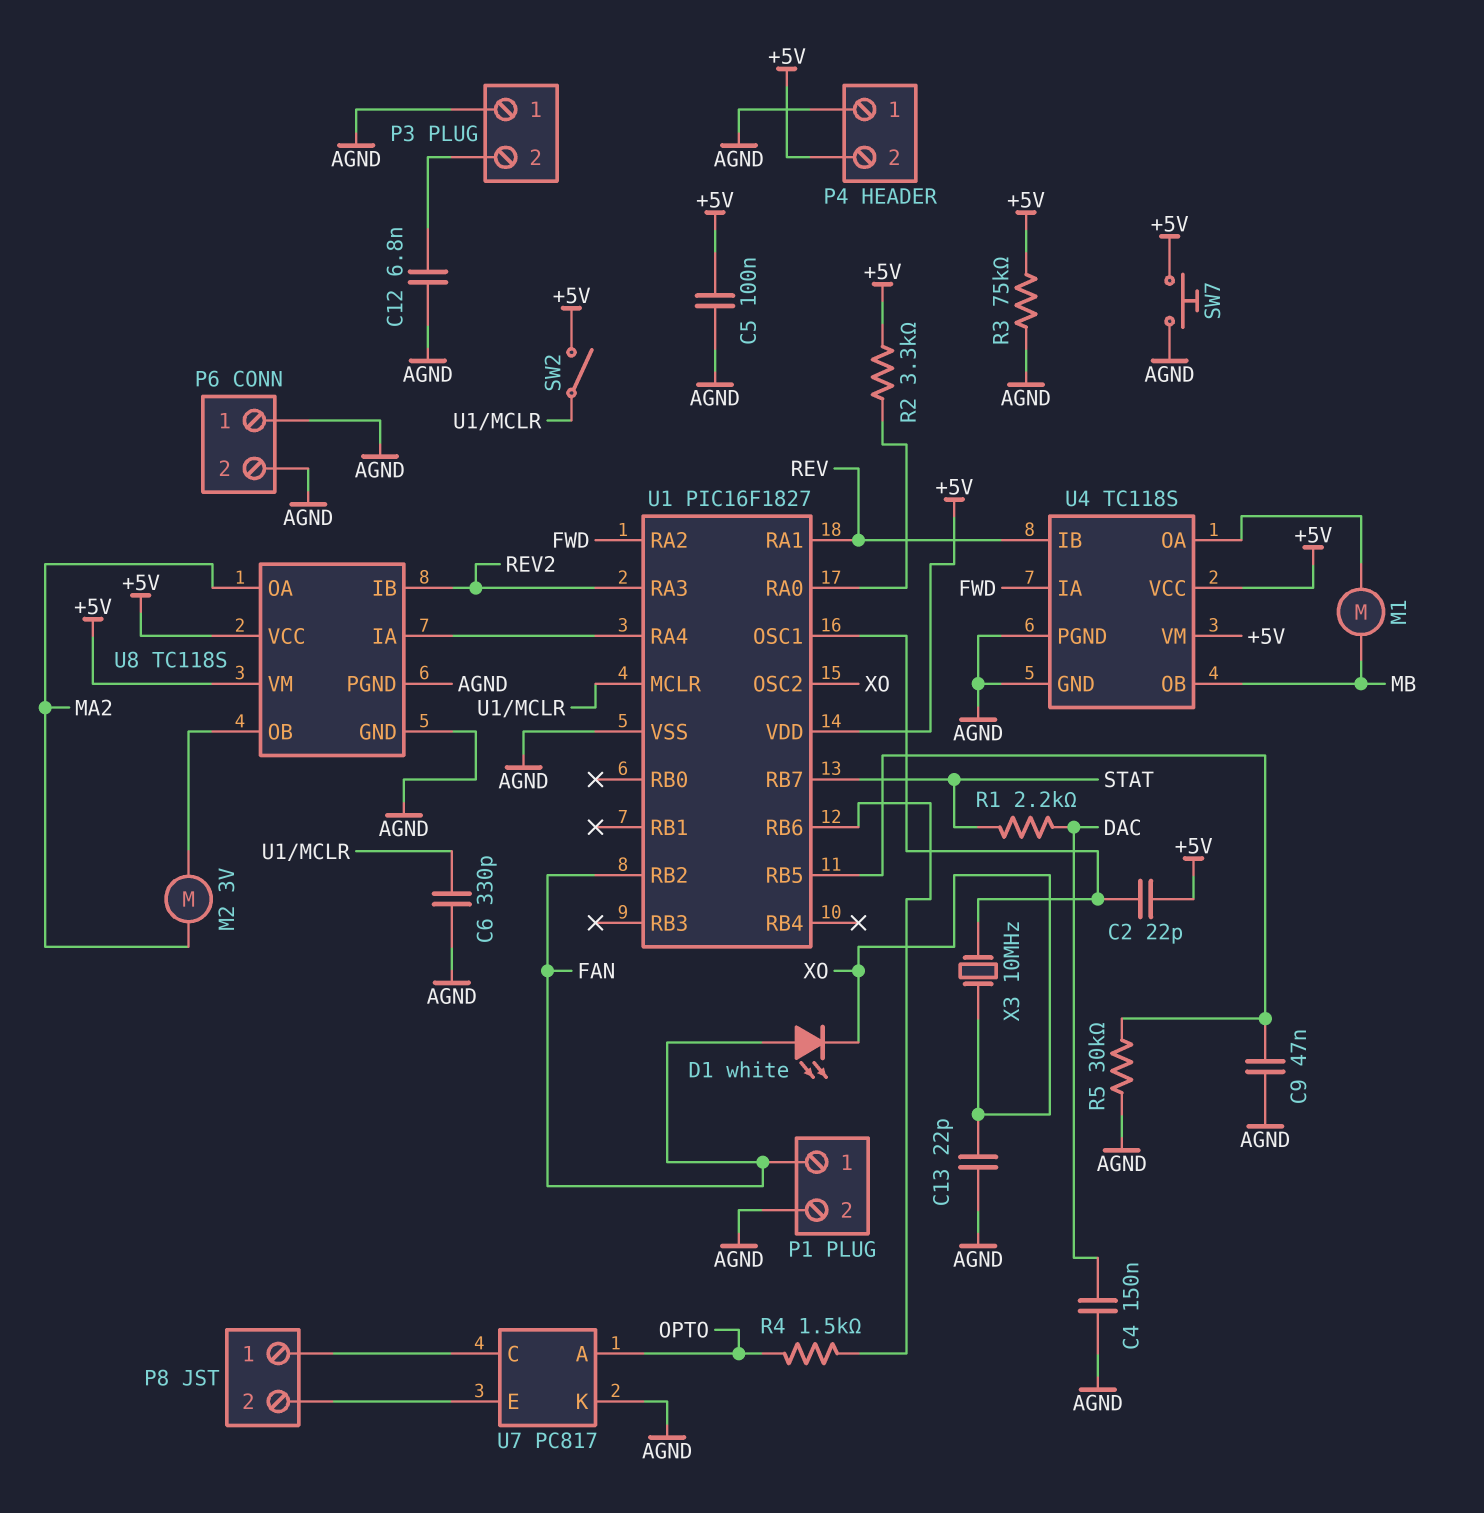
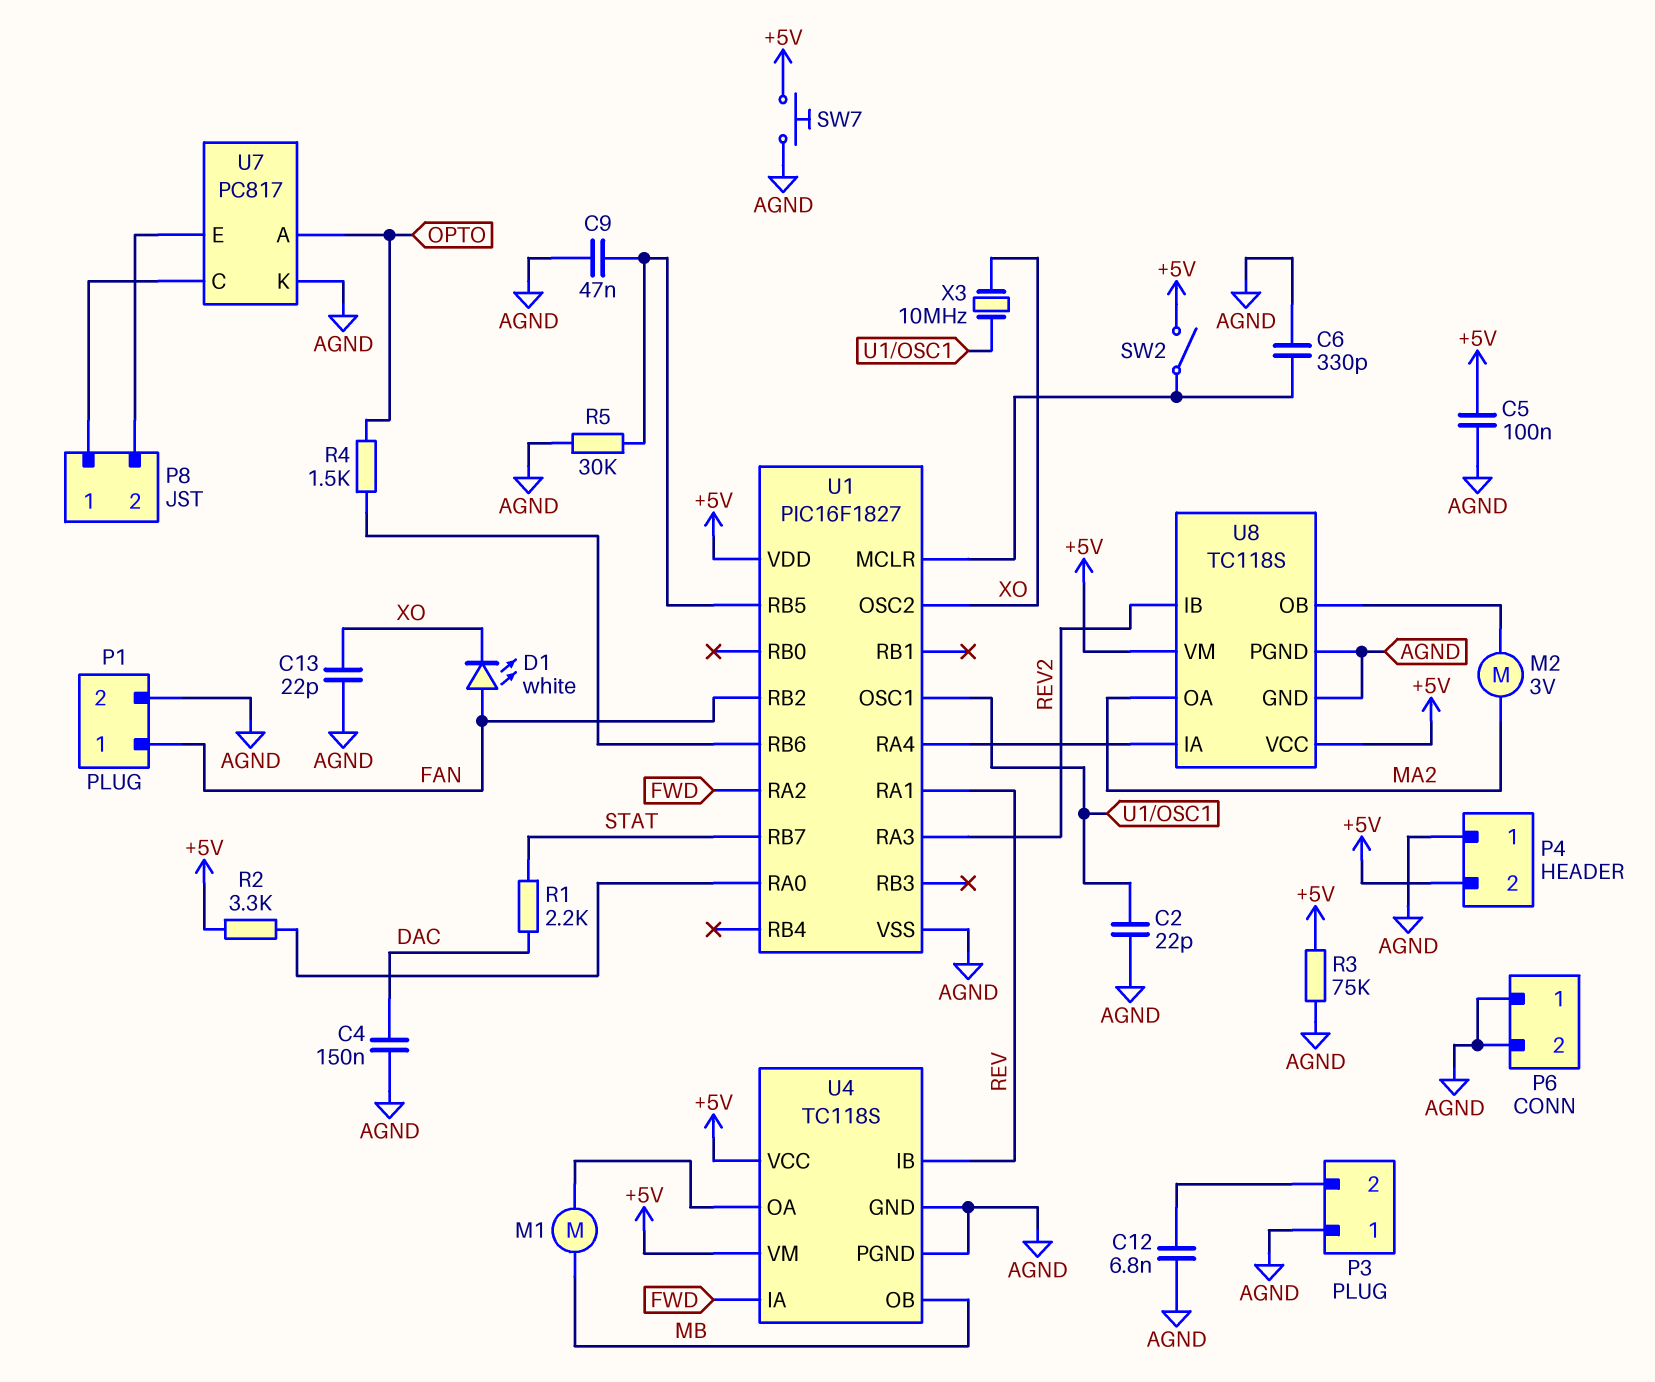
C2: 22pF (+5V, U1/OSC1) -> 22pF (AGND, U1/OSC1)

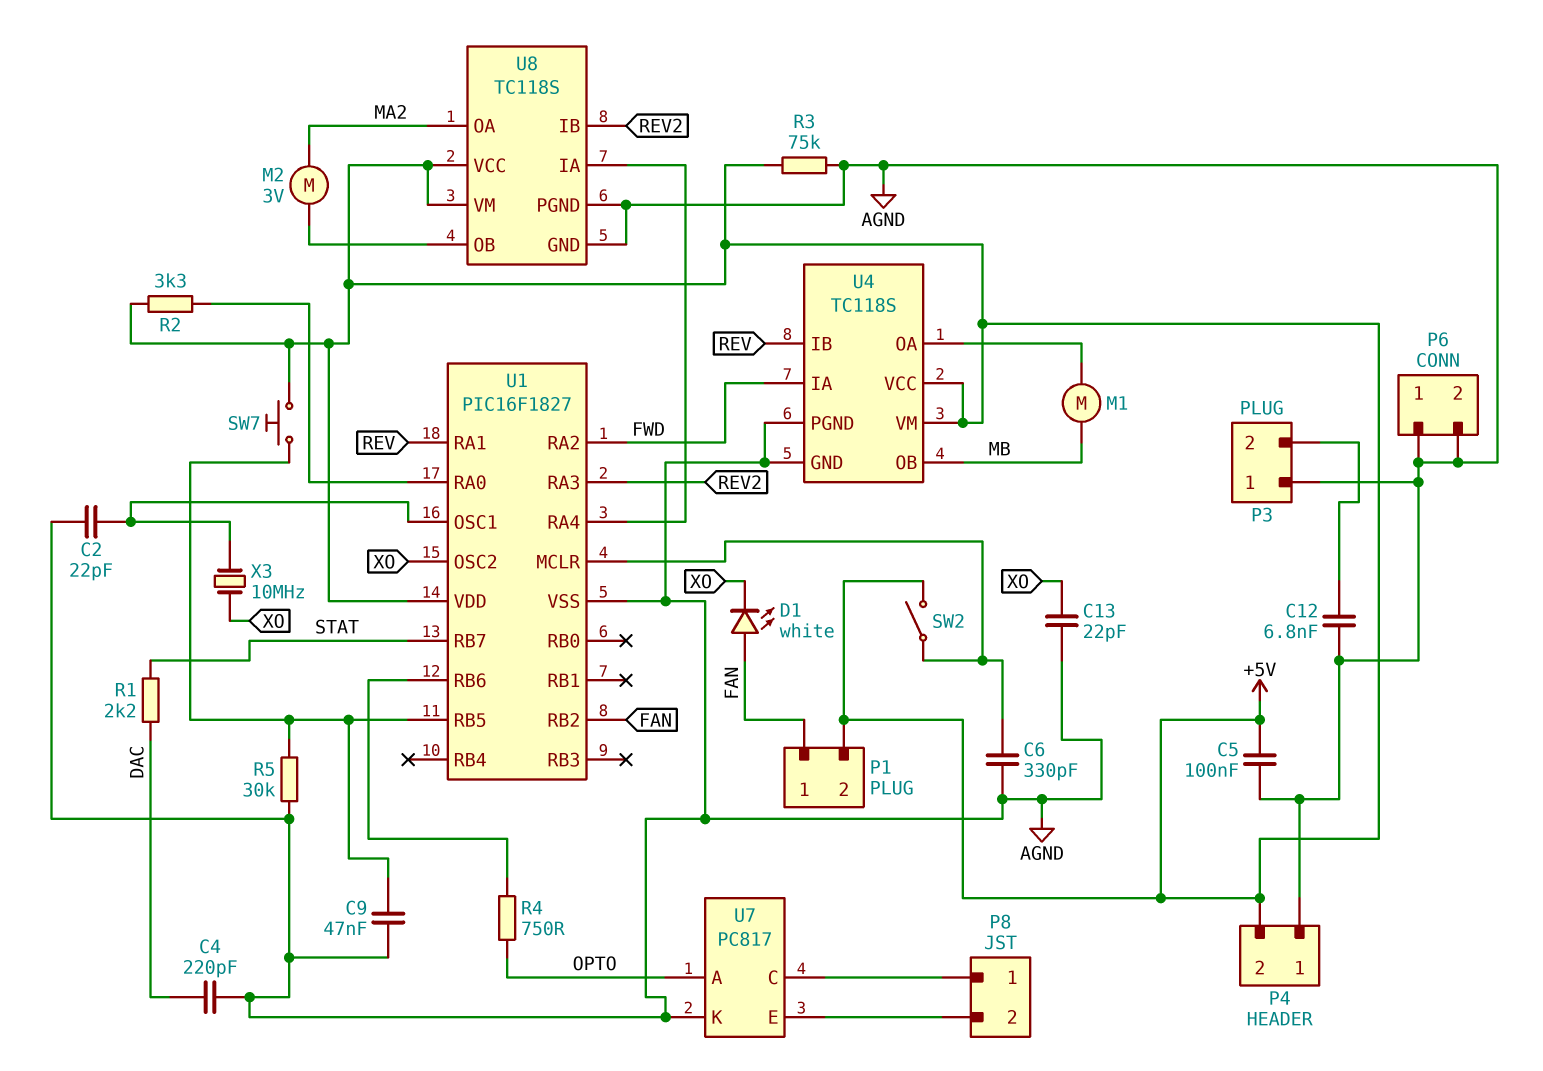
C4: 150nF (AGND, DAC) -> 220pF (AGND, DAC)
P1 pin 2: AGND -> +5V
R4: 1.5k (OPTO, U1/RB6) -> 750 (OPTO, U1/RB6)
SW7: button (+5V, AGND) -> button (+5V, U1/RB5)

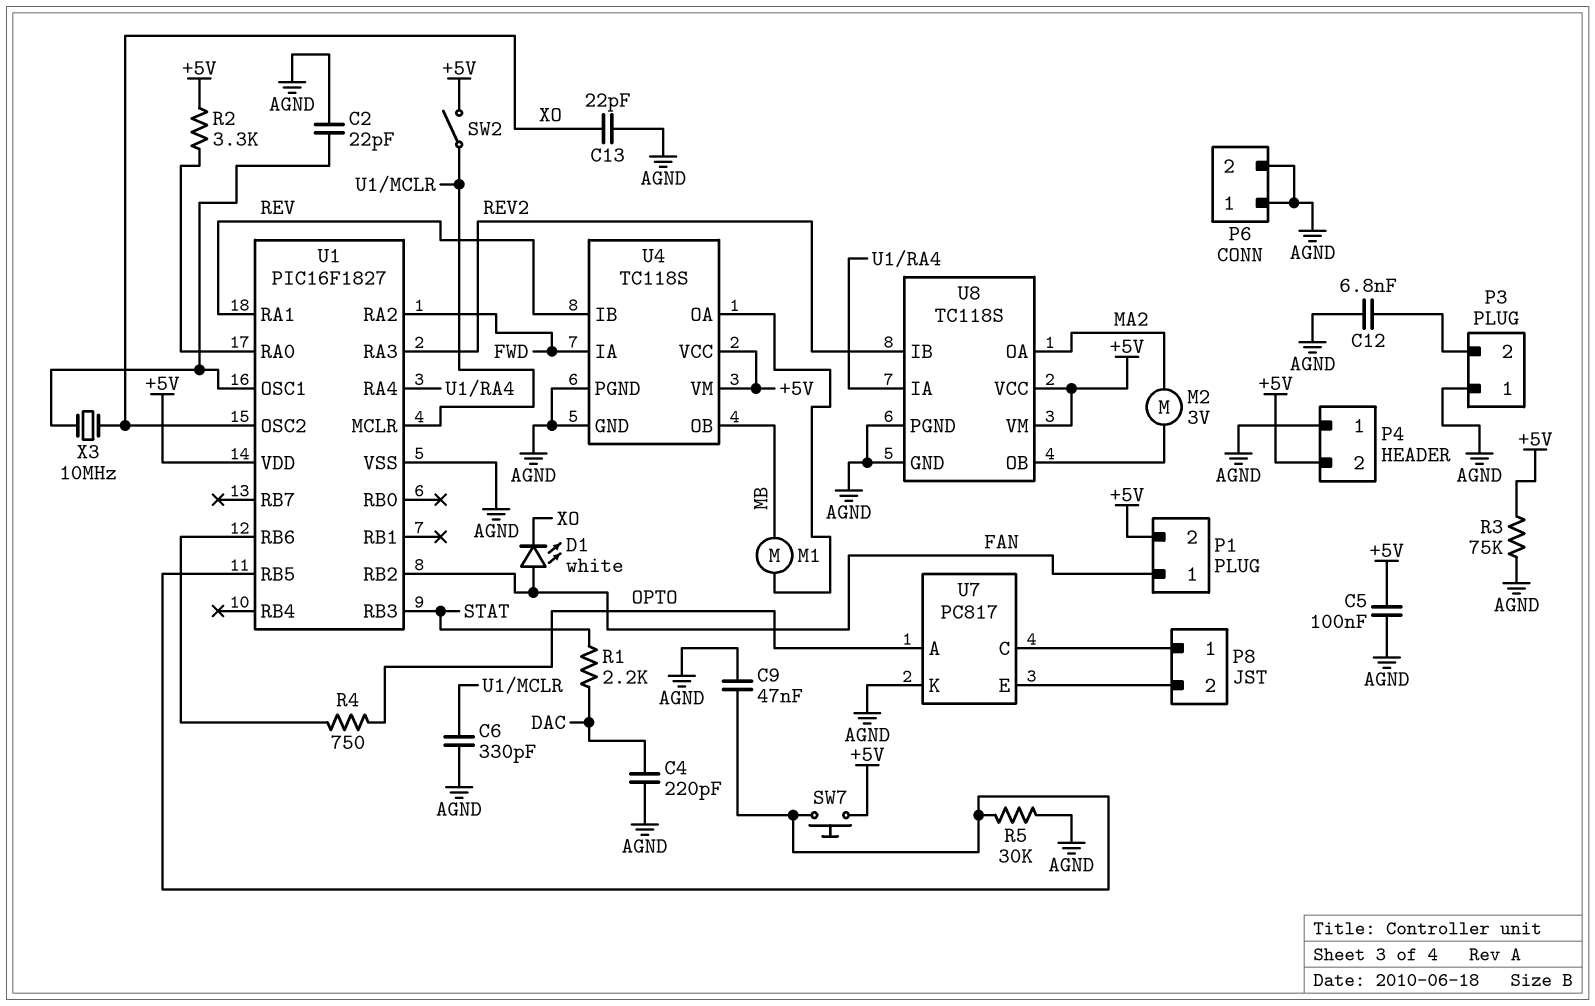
U1 pin RB3: none -> STAT
U1 pin RB7: STAT -> none

